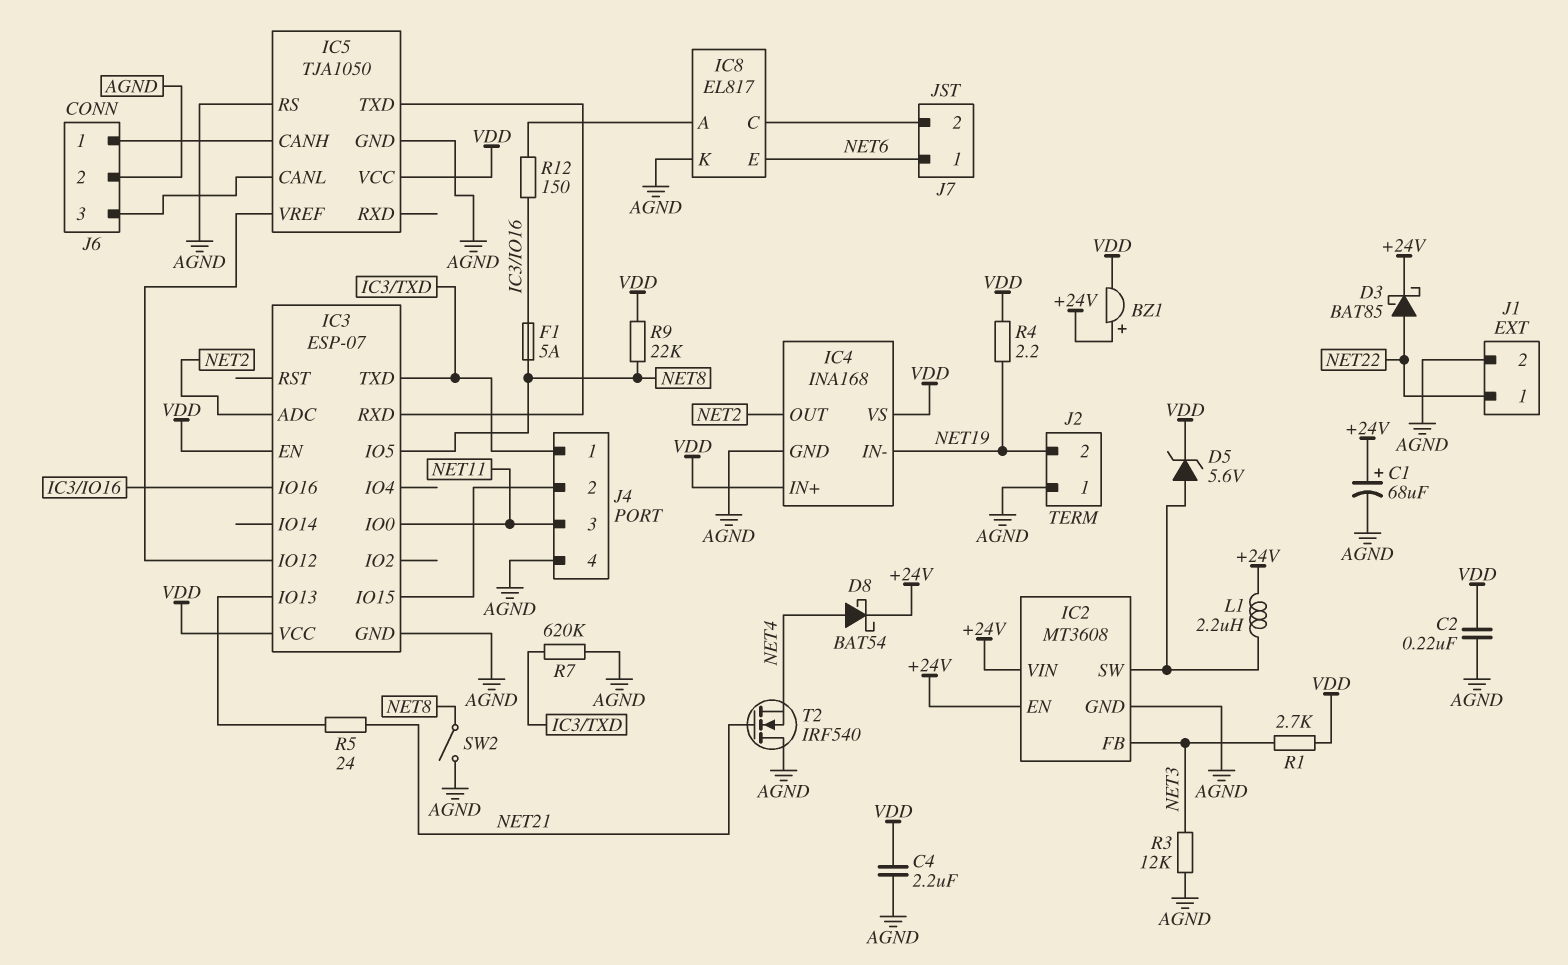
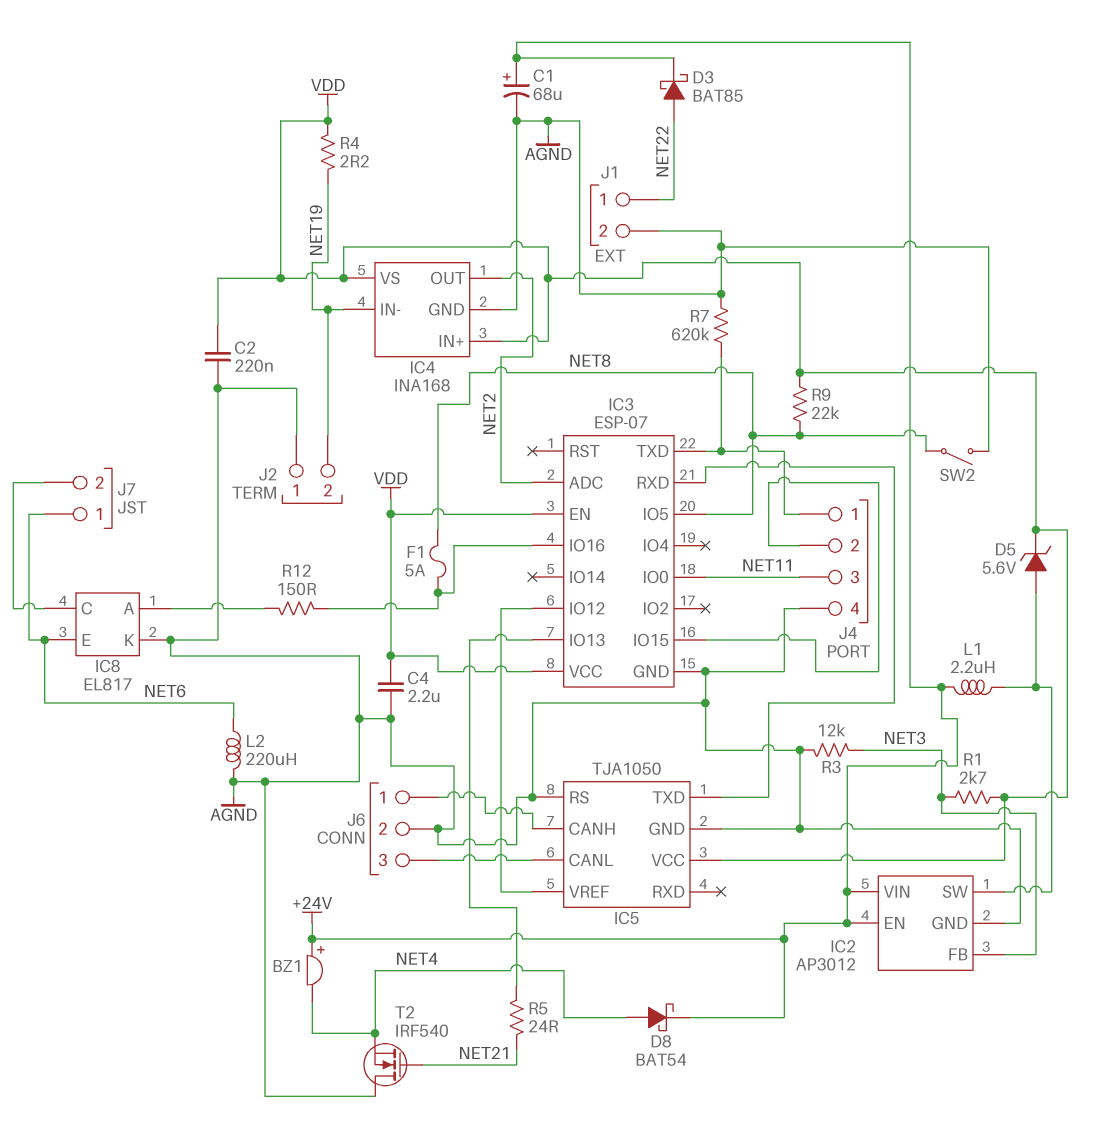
BZ1: buzzer (plus +24V, minus VDD) -> buzzer (plus +24V, minus NET4)
IC2: MT3608 -> AP3012
L2: none -> 220uH (AGND, NET6)

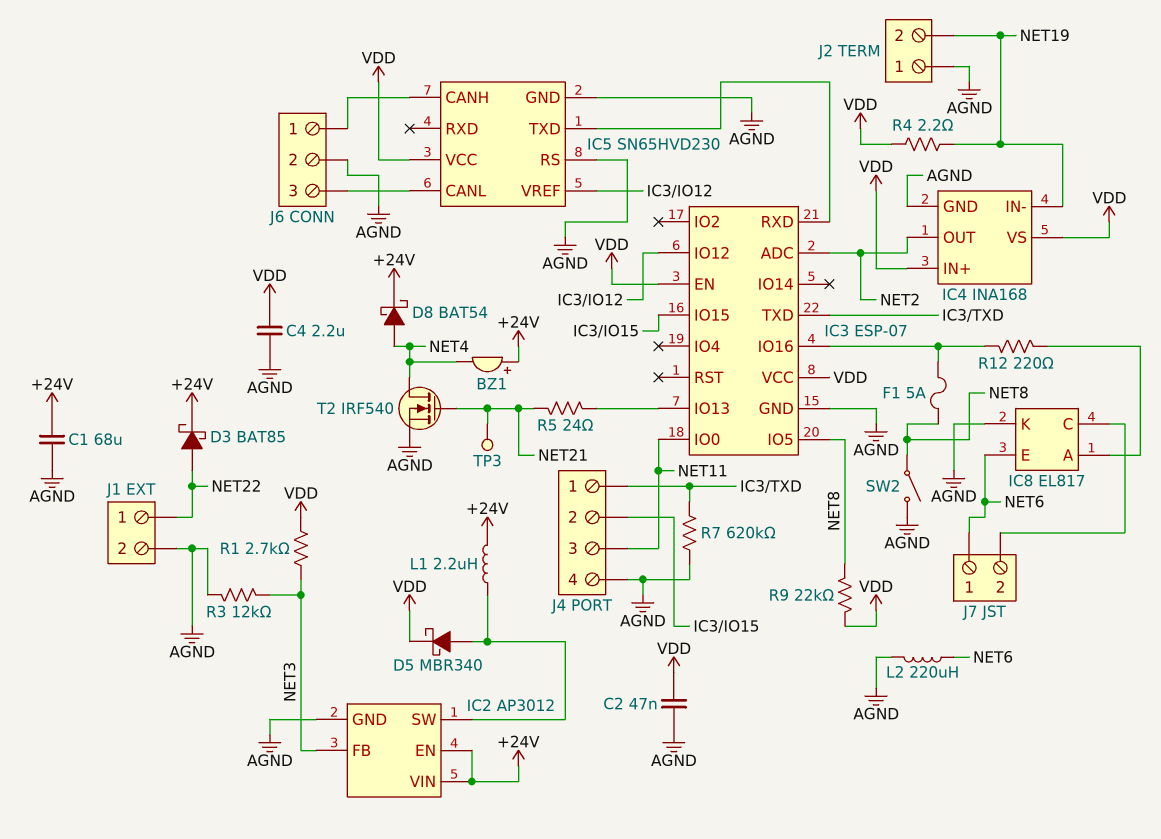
C1: 68uF (plus +24V, minus AGND) -> 68uF (+24V, AGND)
C2: 220nF (AGND, VDD) -> 47nF (AGND, VDD)
D5: zener 5.6V (A IC2/SW, K VDD) -> schottky MBR340 (A IC2/SW, K VDD)
IC5: TJA1050 -> SN65HVD230
R12: 150 (IC3/IO16, IC8/A) -> 220 (IC3/IO16, IC8/A)
T2: NMOS IRF540 (G NET21, D AGND, S NET4) -> NMOS IRF540 (G NET21, D NET4, S AGND)
TP3: none -> test point (NET21)

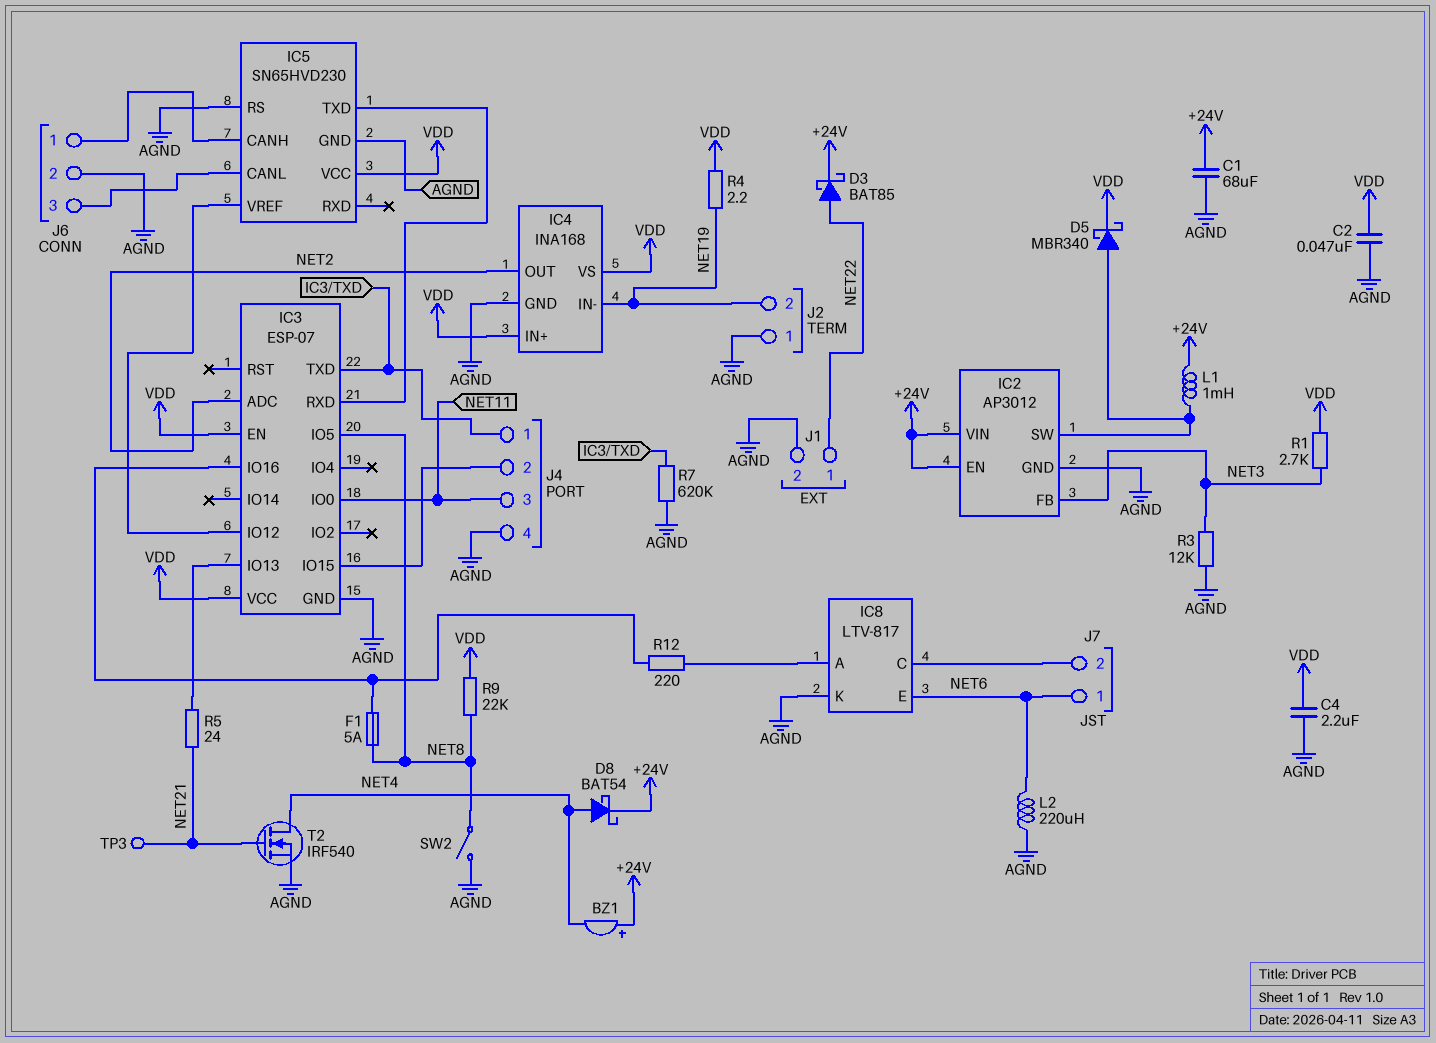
IC8: EL817 -> LTV-817
L1: 2.2uH (+24V, IC2/SW) -> 1mH (+24V, IC2/SW)

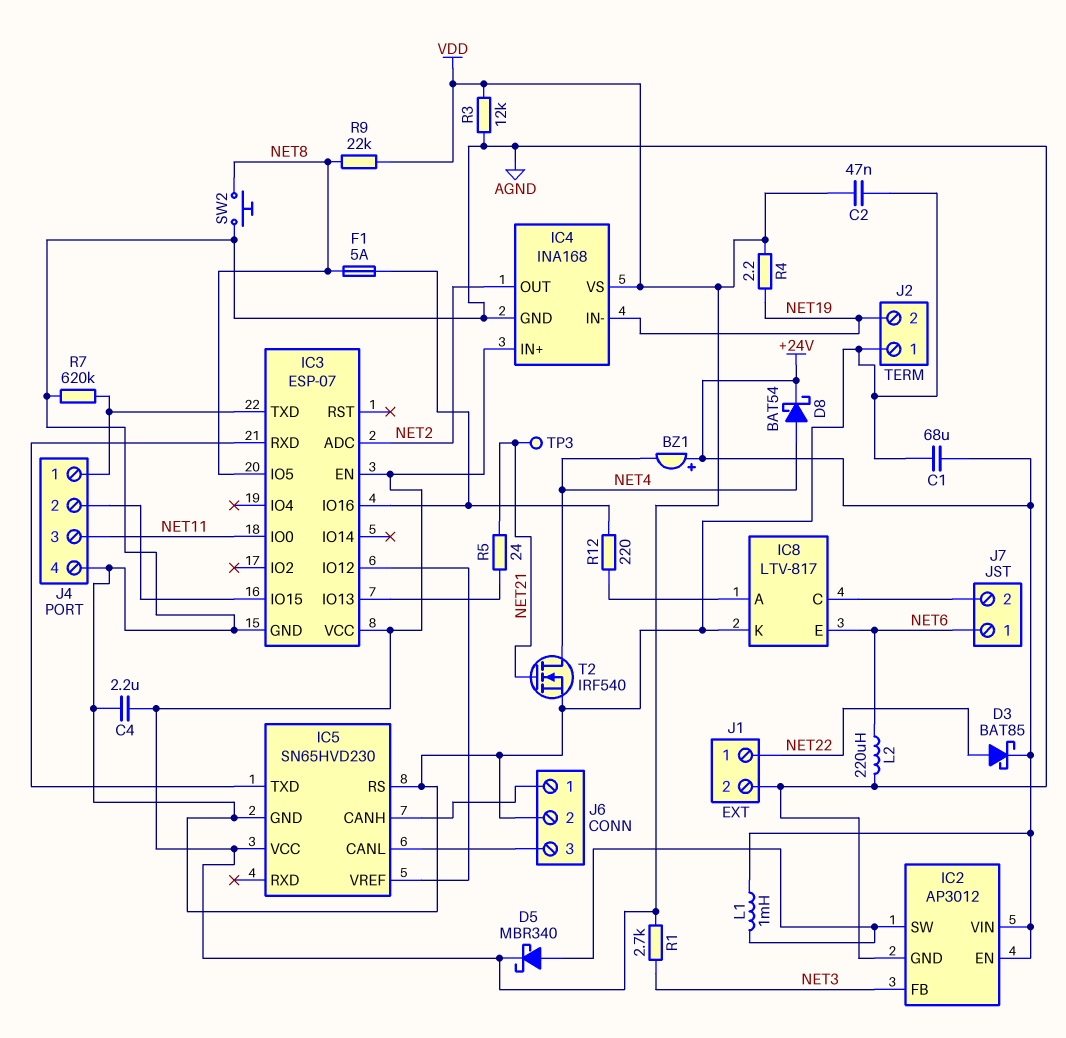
R3: 12k (AGND, NET3) -> 12k (AGND, VDD)
SW2: switch (AGND, NET8) -> button (AGND, NET8)

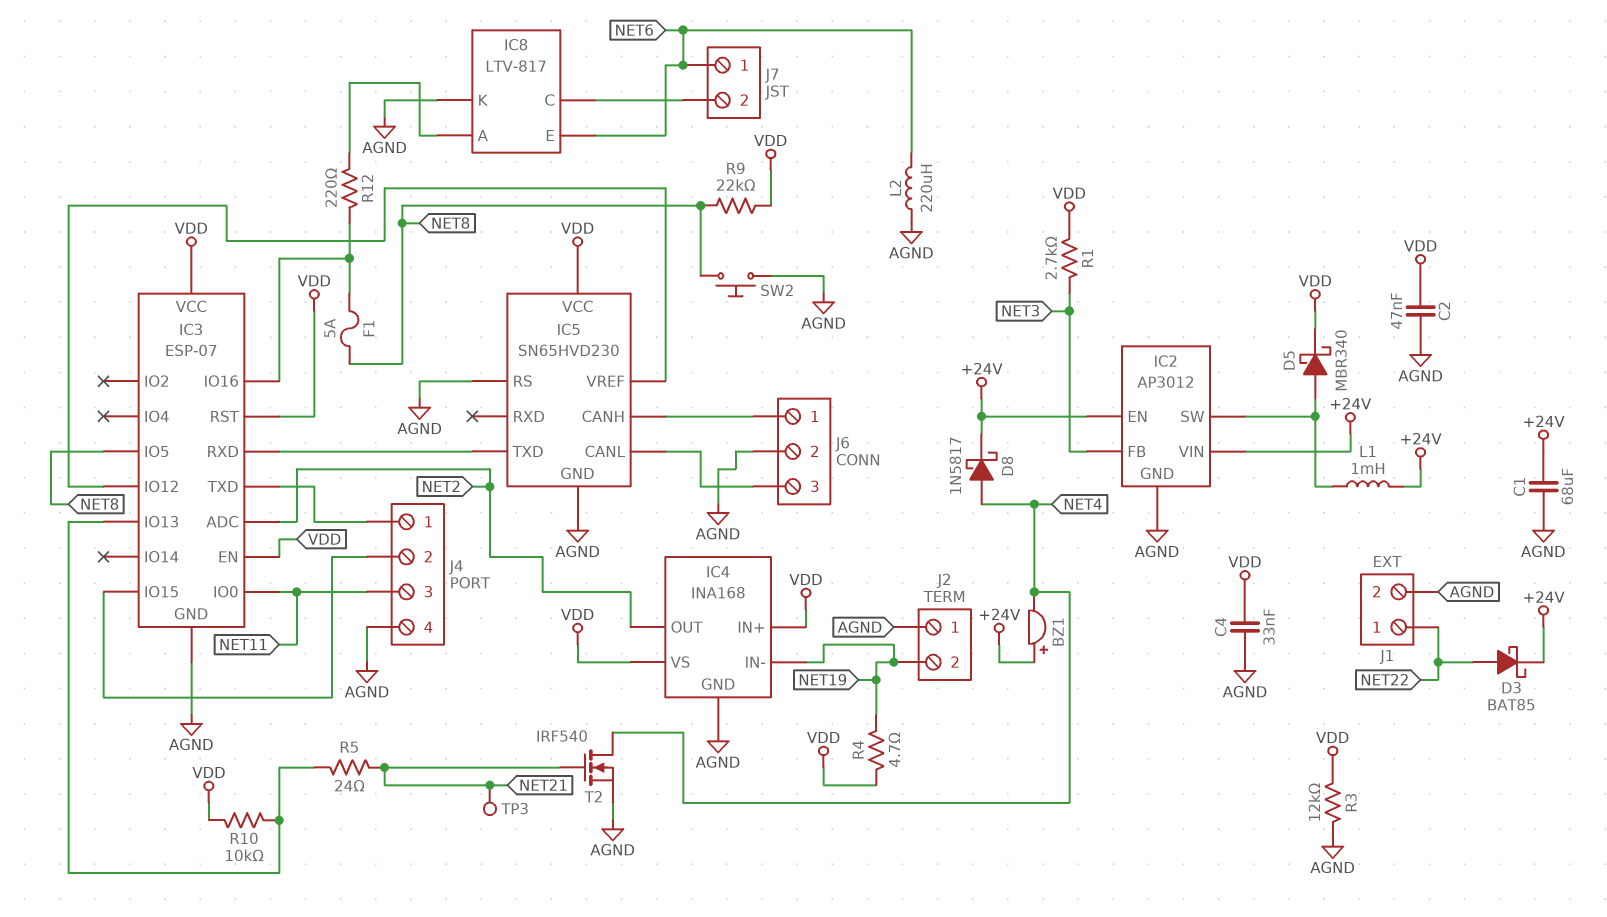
C4: 2.2uF (AGND, VDD) -> 33nF (AGND, VDD)
D8: schottky BAT54 (A NET4, K +24V) -> schottky 1N5817 (A NET4, K +24V)
IC3 pin RST: none -> VDD
R4: 2.2 (NET19, VDD) -> 4.7 (NET19, VDD)
R7: 620k (AGND, IC3/TXD) -> none
R10: none -> 10k (IC3/IO13, VDD)

